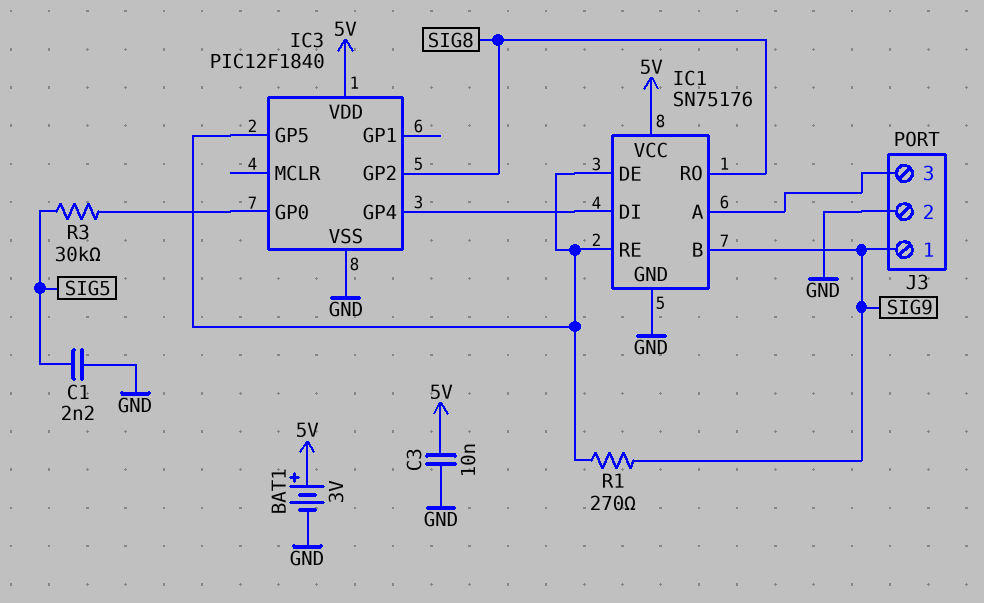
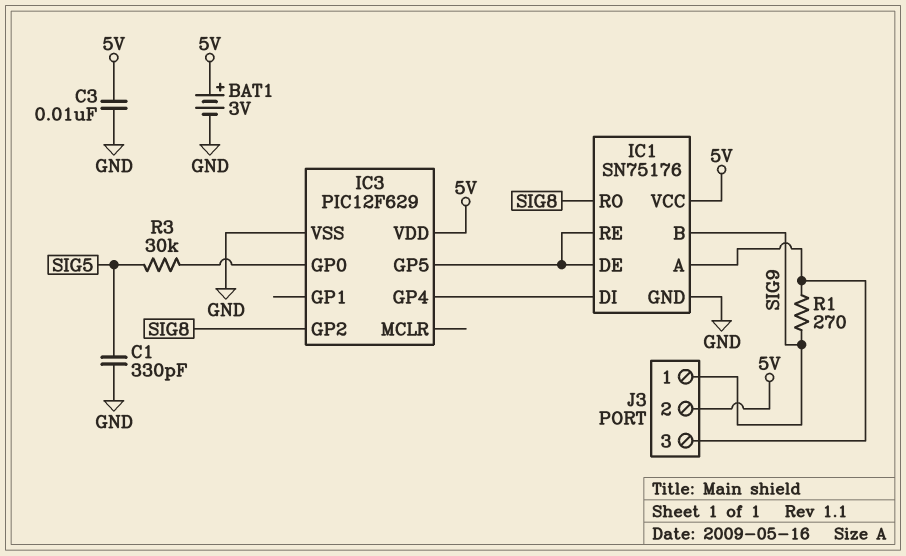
C1: 2.2nF (GND, SIG5) -> 330pF (GND, SIG5)
IC3: PIC12F1840 -> PIC12F629
J3 pin 2: GND -> 5V
R1: 270 (IC1/DE, SIG9) -> 270 (IC1/A, SIG9)

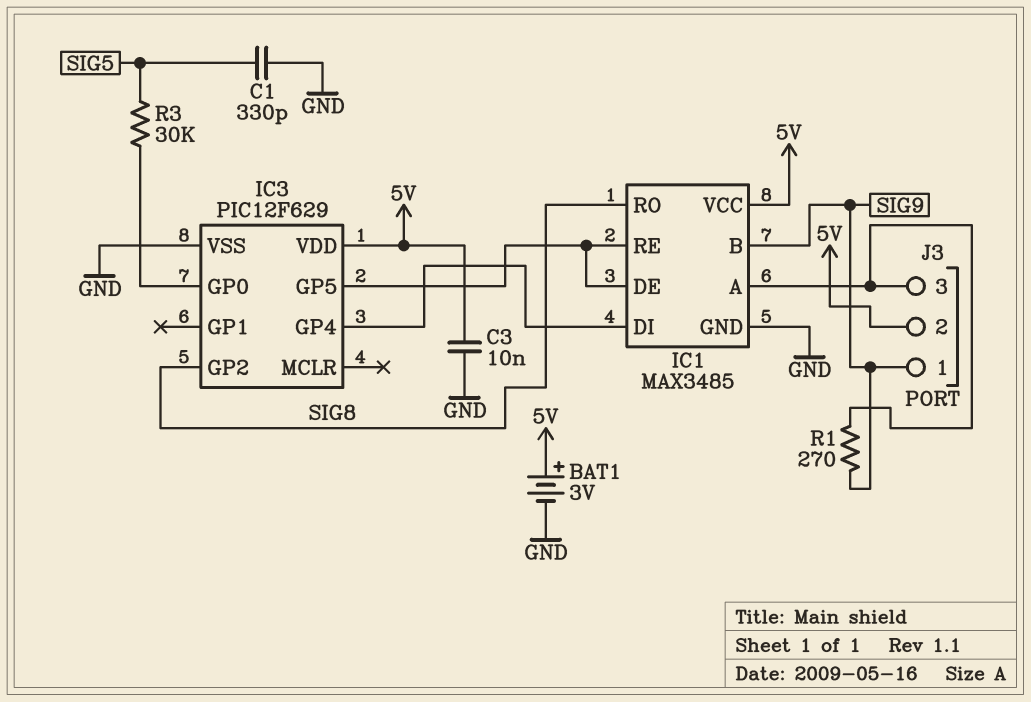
IC1: SN75176 -> MAX3485

